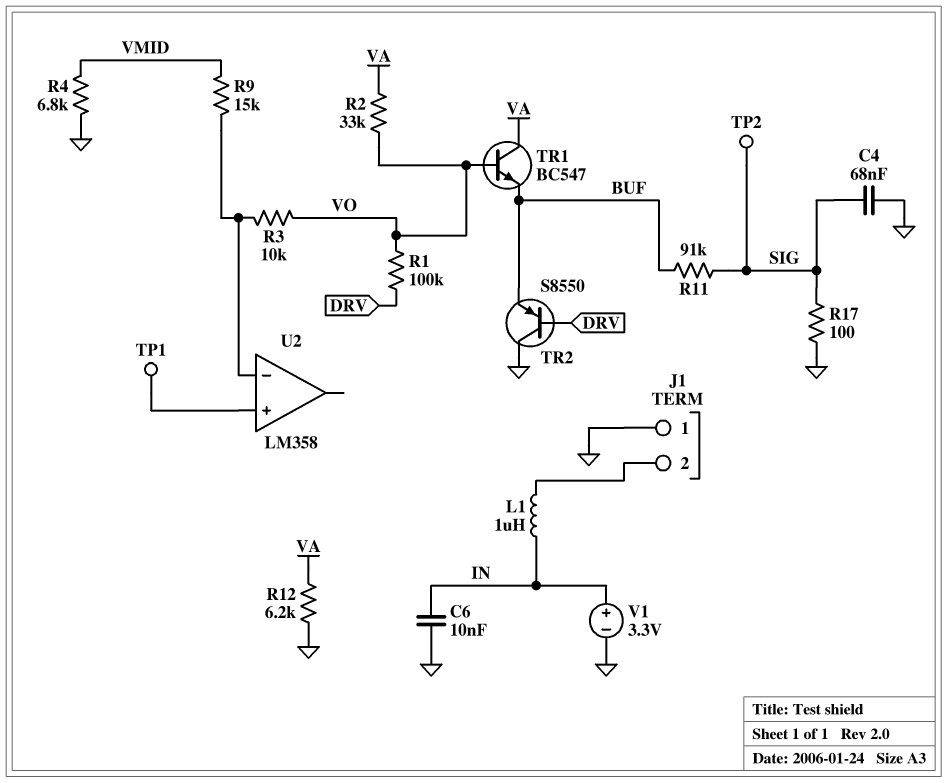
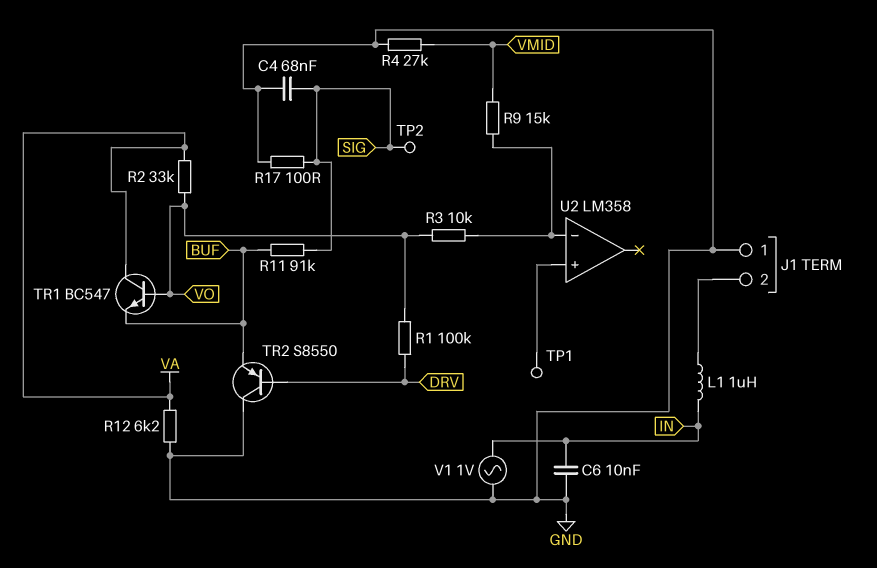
R4: 6.8k (GND, VMID) -> 27k (GND, VMID)
V1: 3.3V (plus IN, minus GND) -> AC 1V (GND, IN)

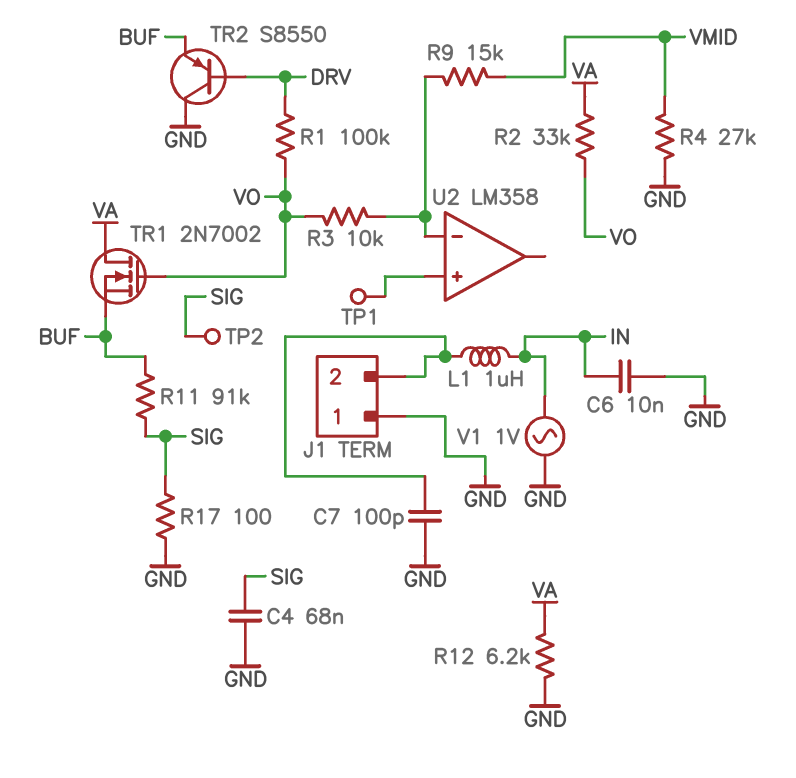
C7: none -> 100pF (GND, J1/2)
TR1: NPN BC547 (B VO, C VA, E BUF) -> NMOS 2N7002 (G VO, D VA, S BUF)

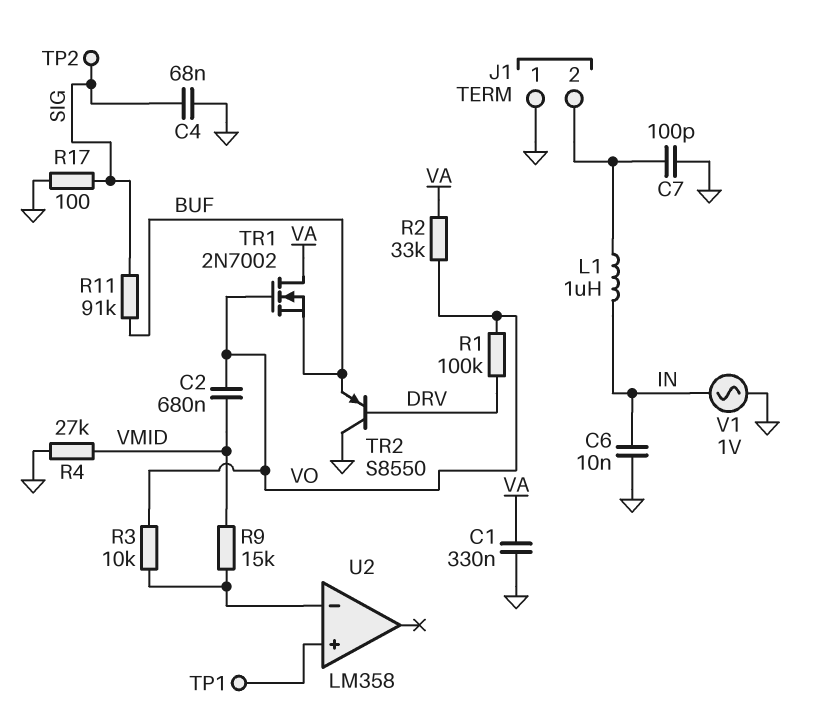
C1: none -> 330nF (GND, VA)
C2: none -> 680nF (VMID, VO)
R12: 6.2k (GND, VA) -> none

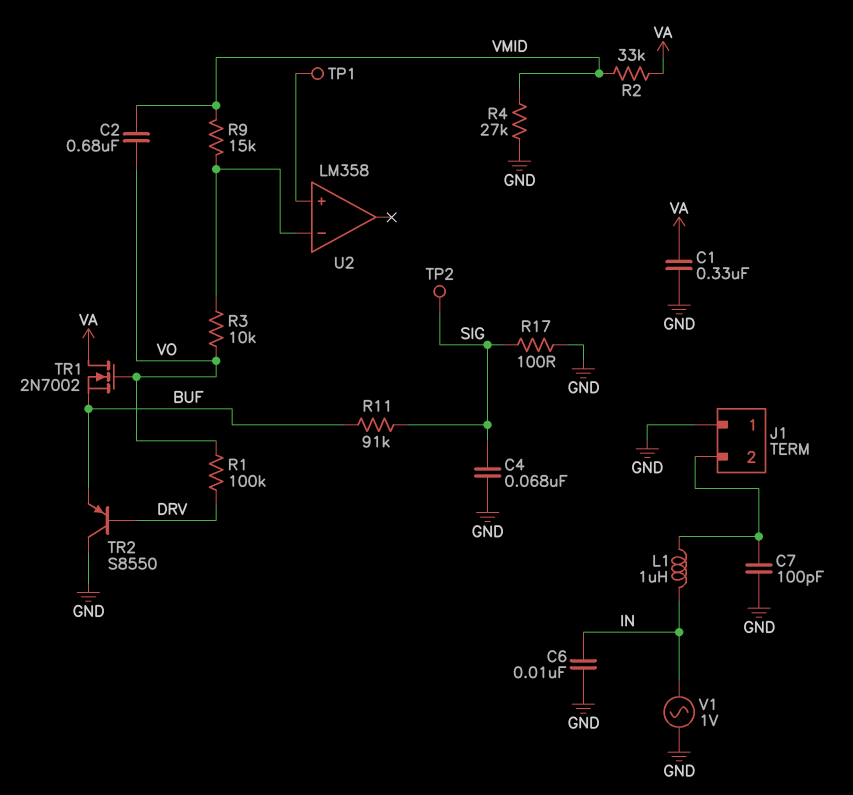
R2: 33k (VA, VO) -> 33k (VA, VMID)

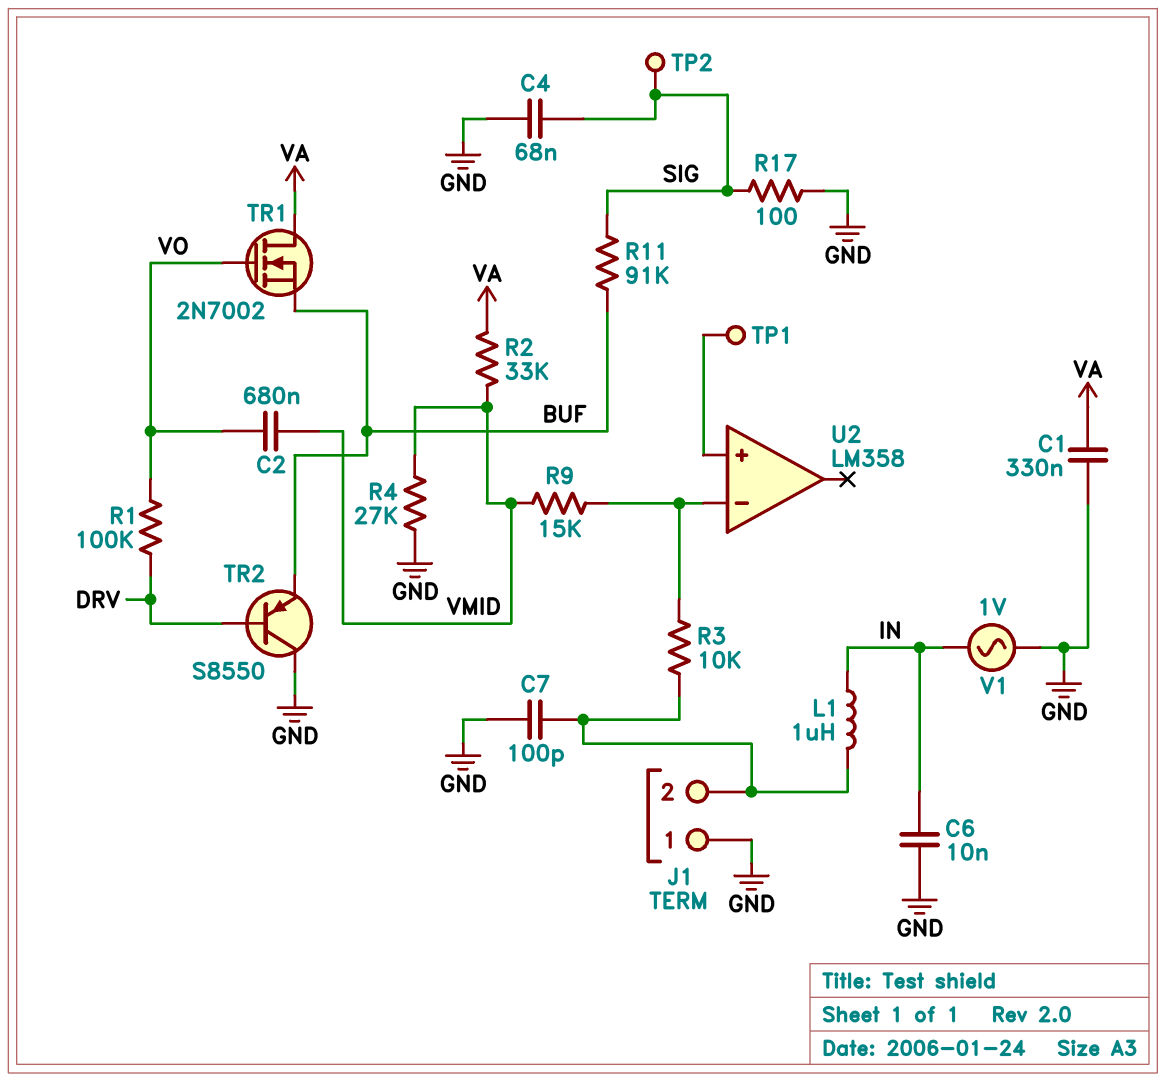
R3: 10k (U2/in-, VO) -> 10k (J1/2, U2/in-)

